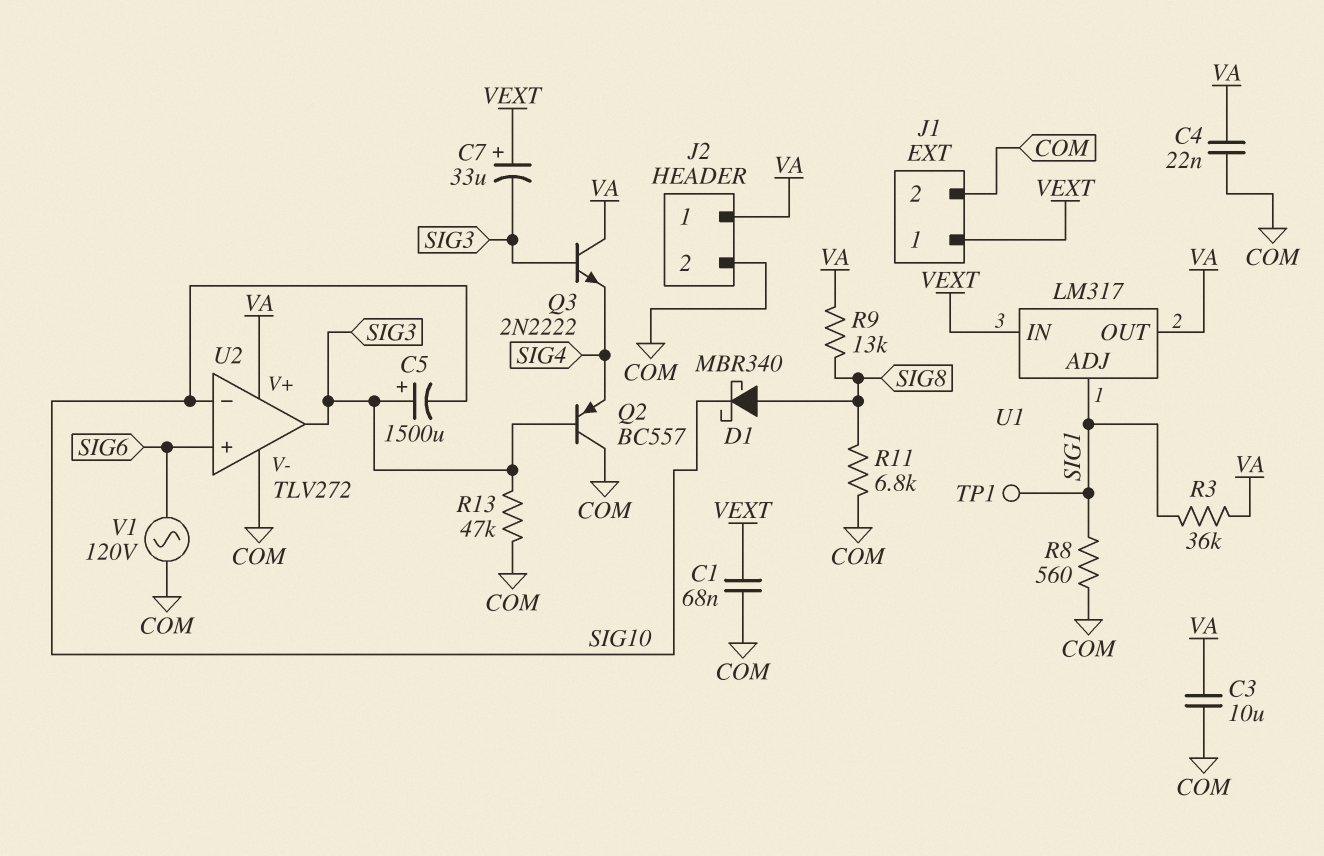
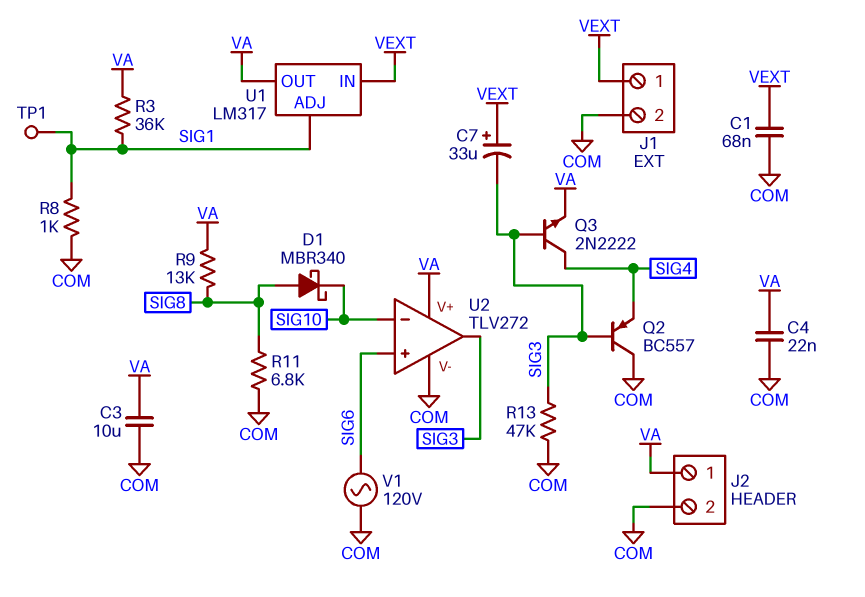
C5: 1500uF (plus SIG3, minus SIG10) -> none
Q3: NPN 2N2222 (B SIG3, C VA, E SIG4) -> NPN 2N2222 (B SIG3, C SIG4, E VA)
R8: 560 (COM, SIG1) -> 1k (COM, SIG1)

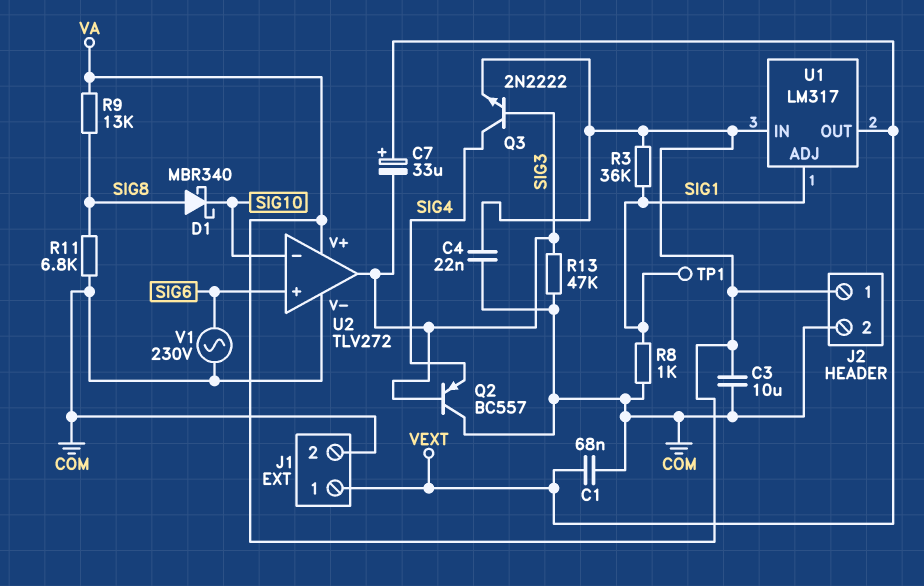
U1 pin IN: VEXT -> VA
U1 pin OUT: VA -> VEXT
V1: AC 120V (COM, SIG6) -> AC 230V (COM, SIG6)

